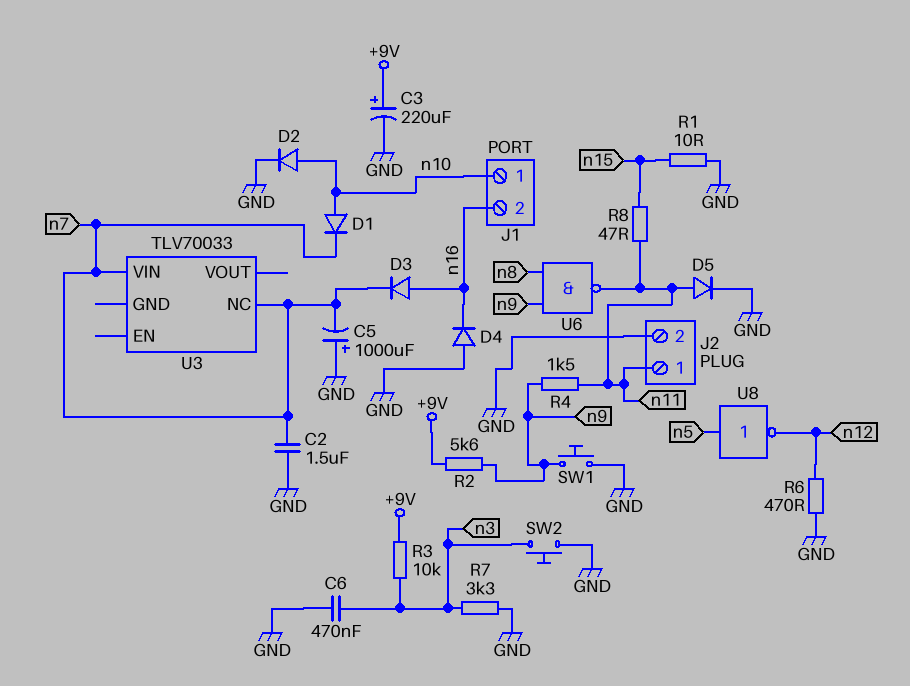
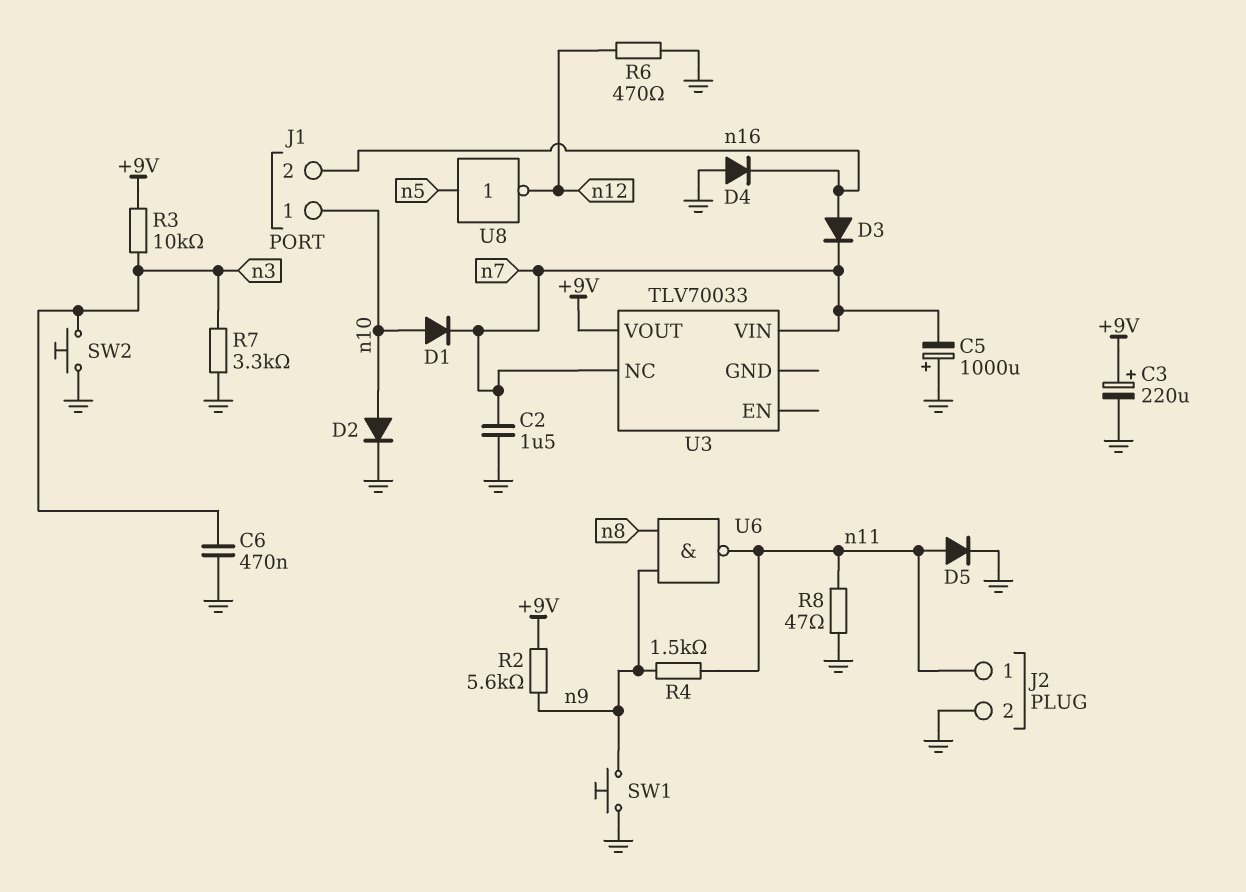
R1: 10 (GND, n15) -> none
R8: 47 (n11, n15) -> 47 (GND, n11)
U3 pin VOUT: none -> +9V

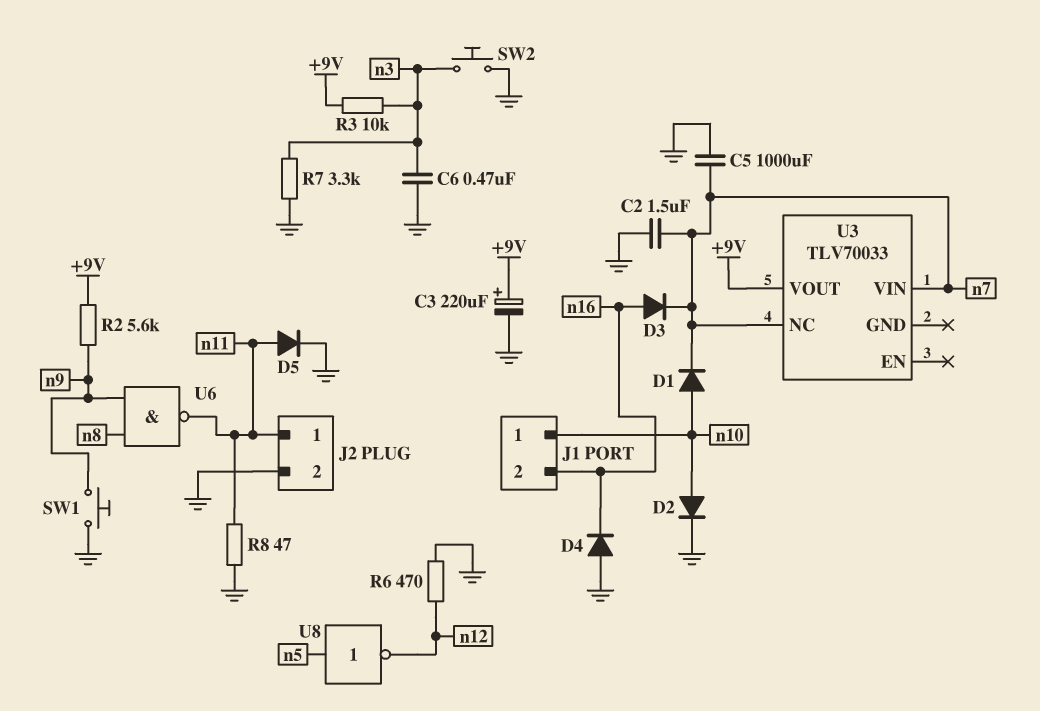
C5: 1000uF (plus GND, minus n7) -> 1000uF (GND, n7)
R4: 1.5k (n9, n11) -> none

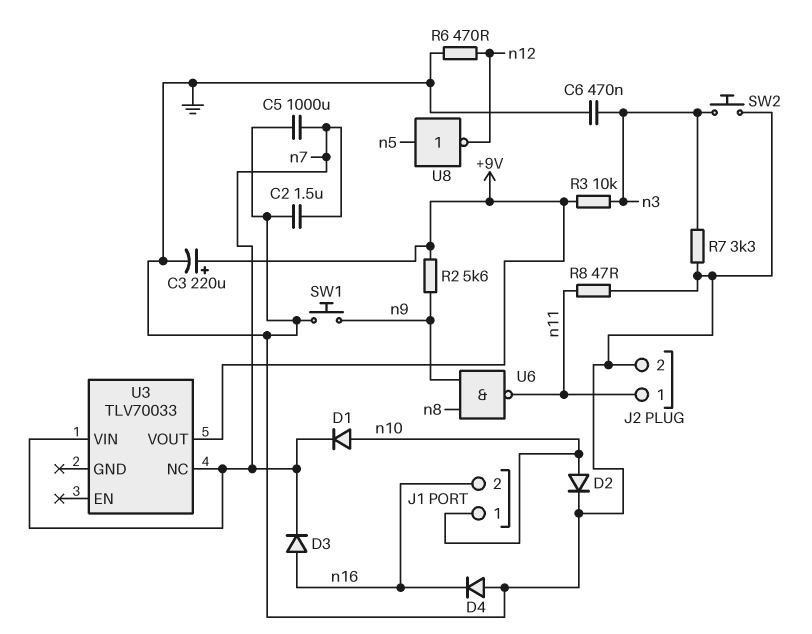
D5: diode (A n11, K GND) -> none

